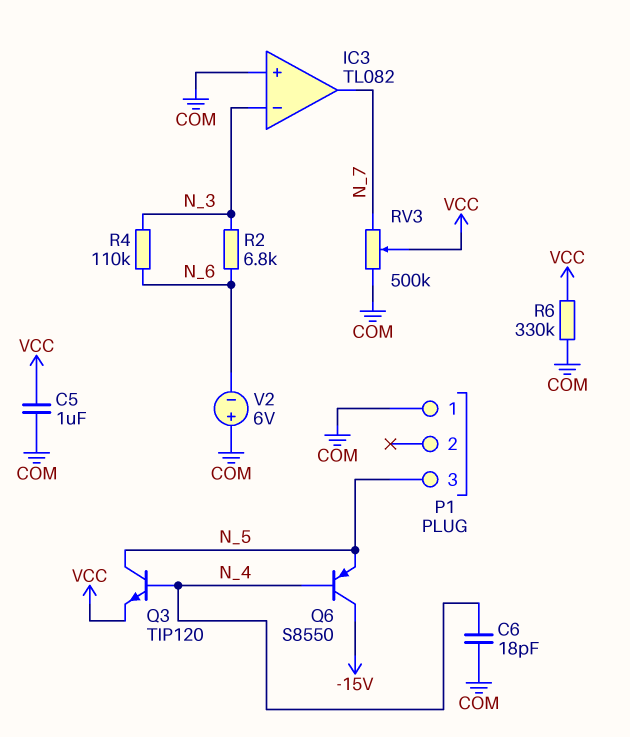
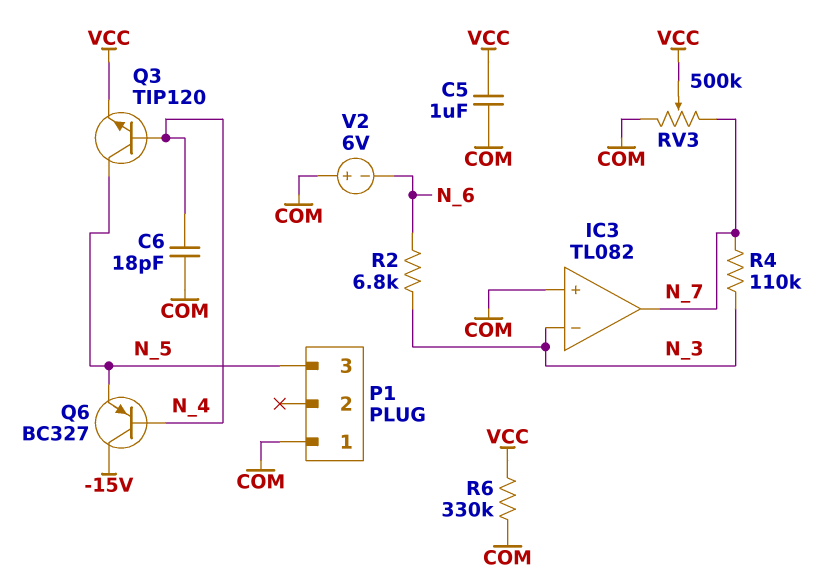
Q6: PNP S8550 (B N_4, C -15V, E N_5) -> PNP BC327 (B N_4, C -15V, E N_5)
R4: 110k (N_3, N_6) -> 110k (N_3, N_7)

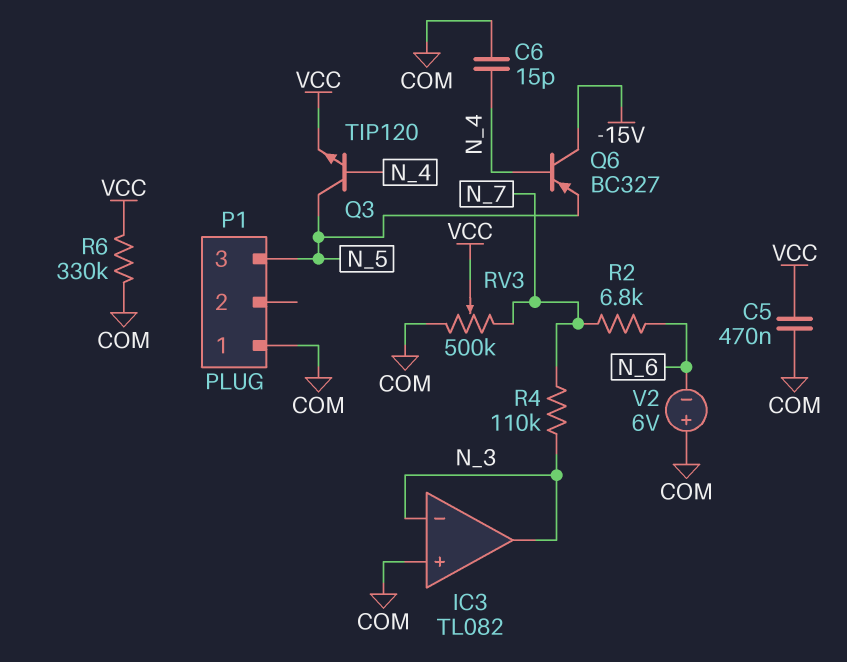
C5: 1uF (COM, VCC) -> 470nF (COM, VCC)
C6: 18pF (COM, N_4) -> 15pF (COM, N_4)
IC3 pin out: N_7 -> N_3
R2: 6.8k (N_3, N_6) -> 6.8k (N_6, N_7)

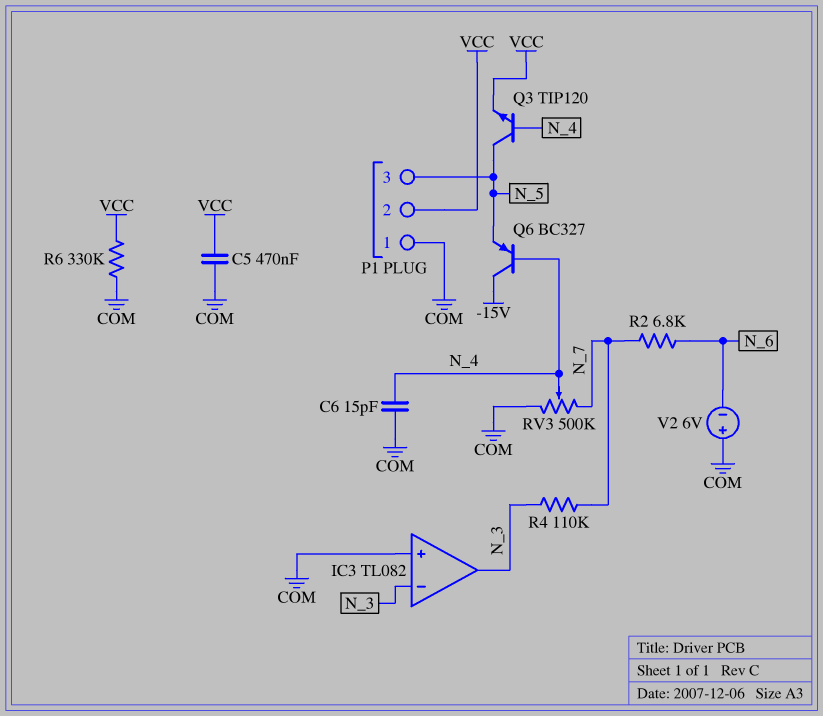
P1 pin 2: none -> VCC
RV3: 500k (COM, N_7, wiper VCC) -> 500k (COM, N_7, wiper N_4)

